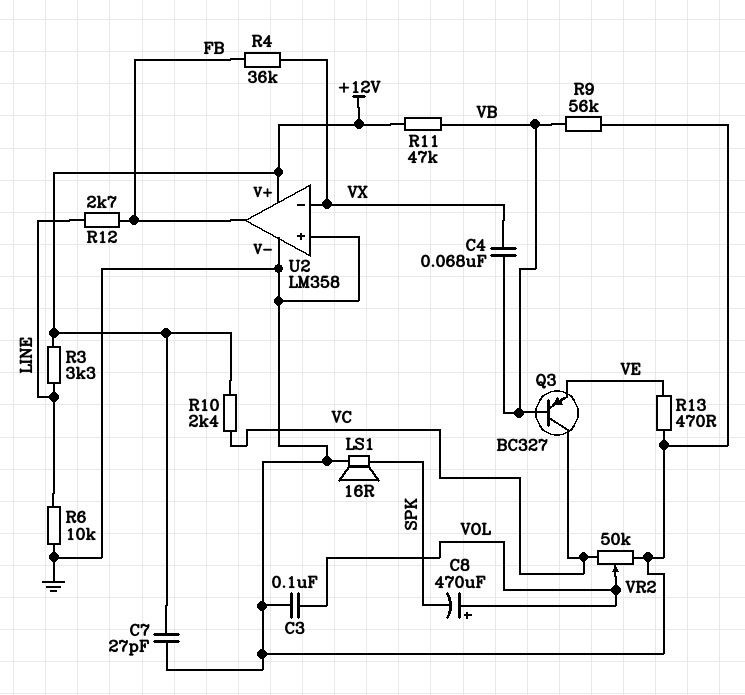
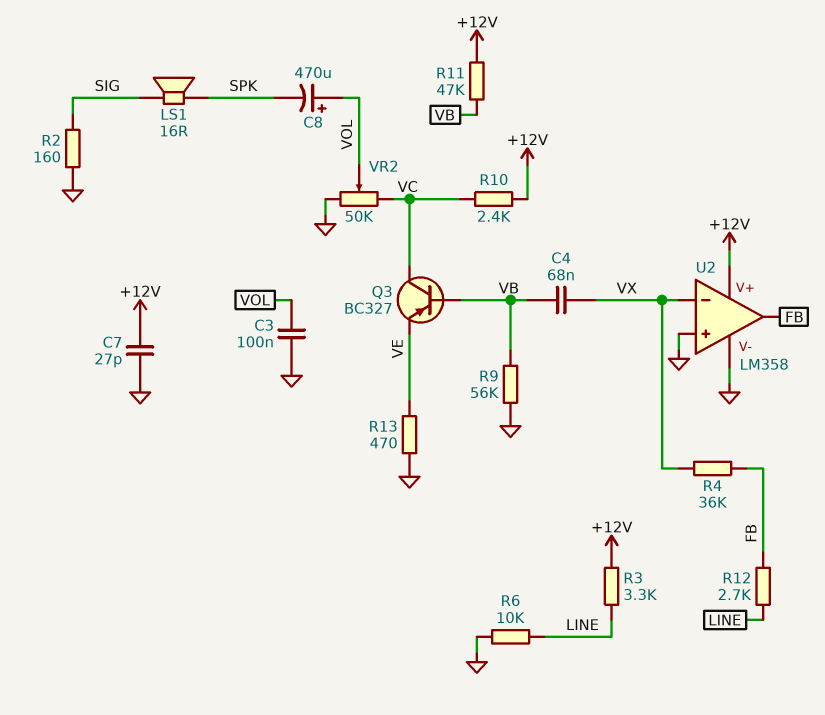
LS1: speaker 16R (GND, SPK) -> speaker 16R (SIG, SPK)
R2: none -> 160 (GND, SIG)

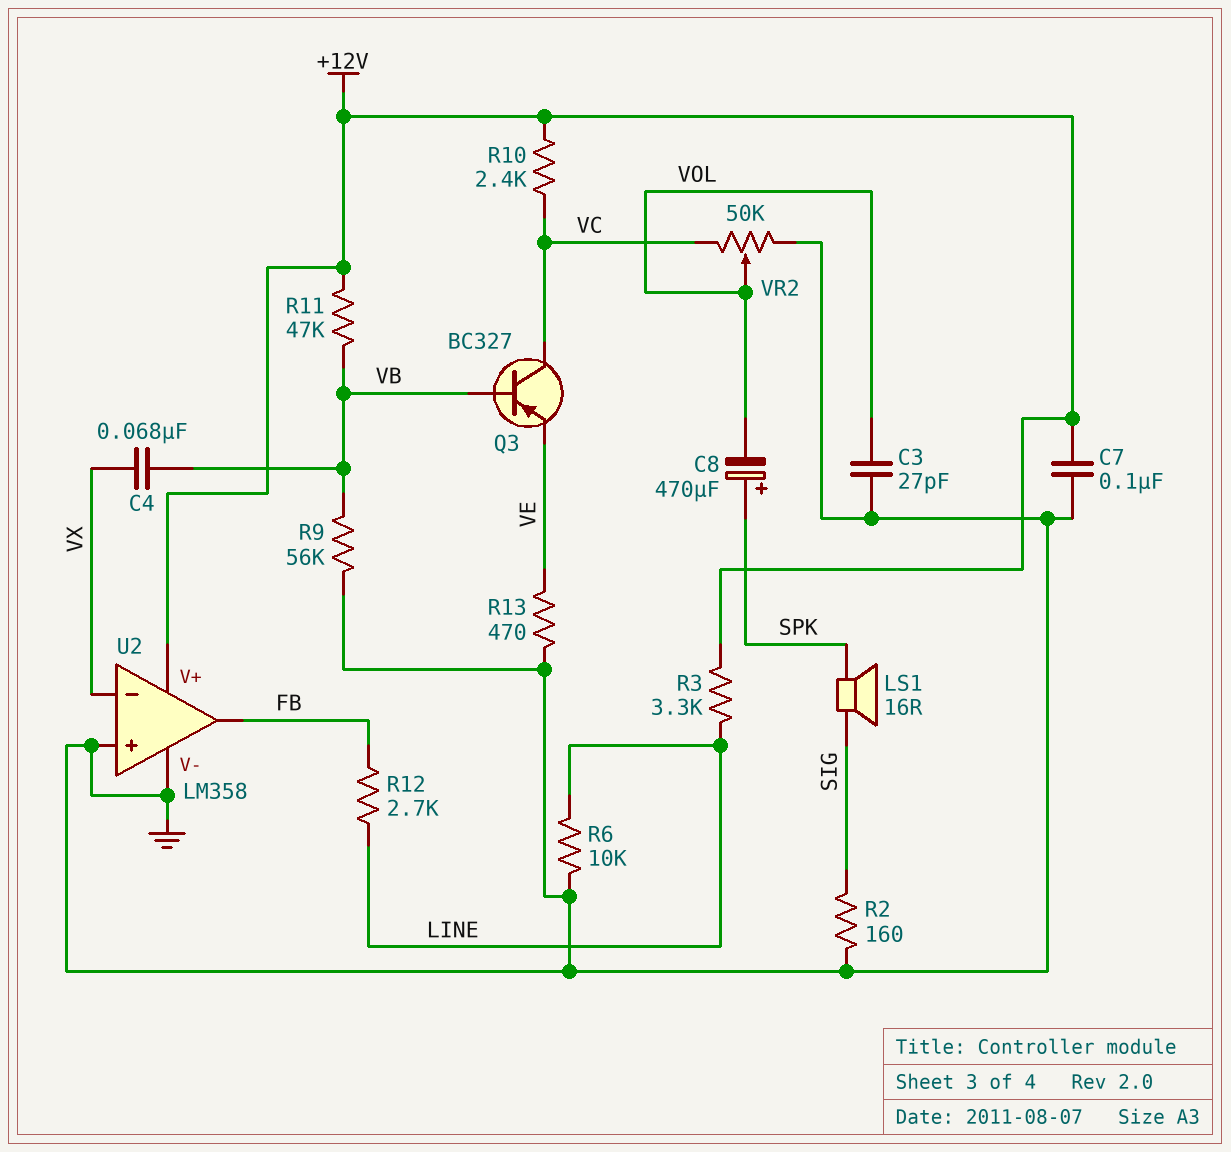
C3: 100nF (GND, VOL) -> 27pF (GND, VOL)
C7: 27pF (+12V, GND) -> 100nF (+12V, GND)
C8: 470uF (plus VOL, minus SPK) -> 470uF (plus SPK, minus VOL)
R4: 36k (FB, VX) -> none

